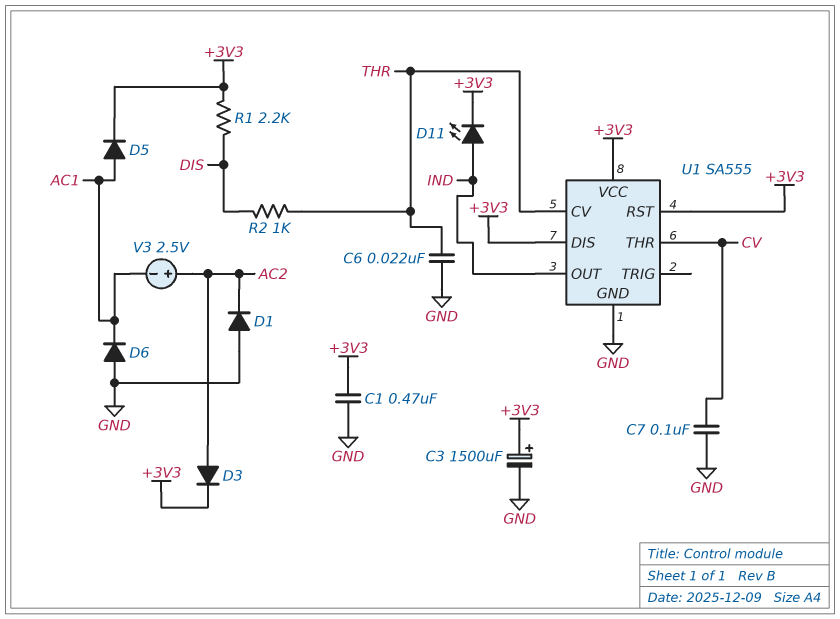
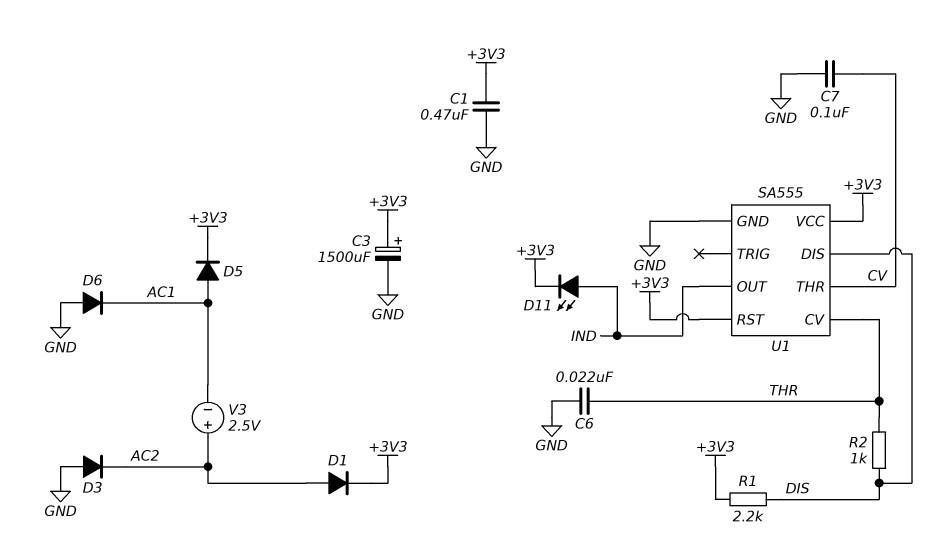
D1: diode (A GND, K AC2) -> diode (A AC2, K +3V3)
D3: diode (A AC2, K +3V3) -> diode (A GND, K AC2)
U1 pin DIS: +3V3 -> DIS

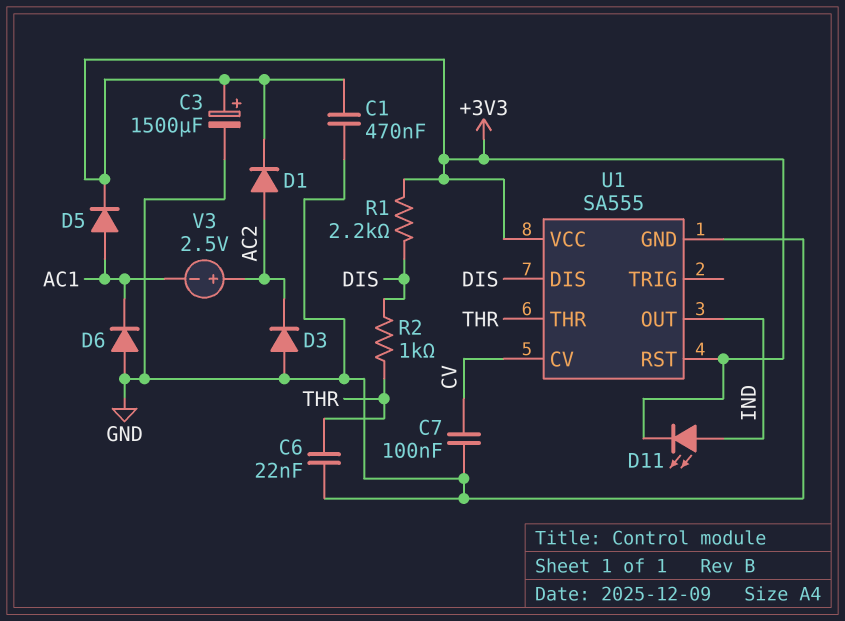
U1 pin CV: THR -> CV
U1 pin THR: CV -> THR

